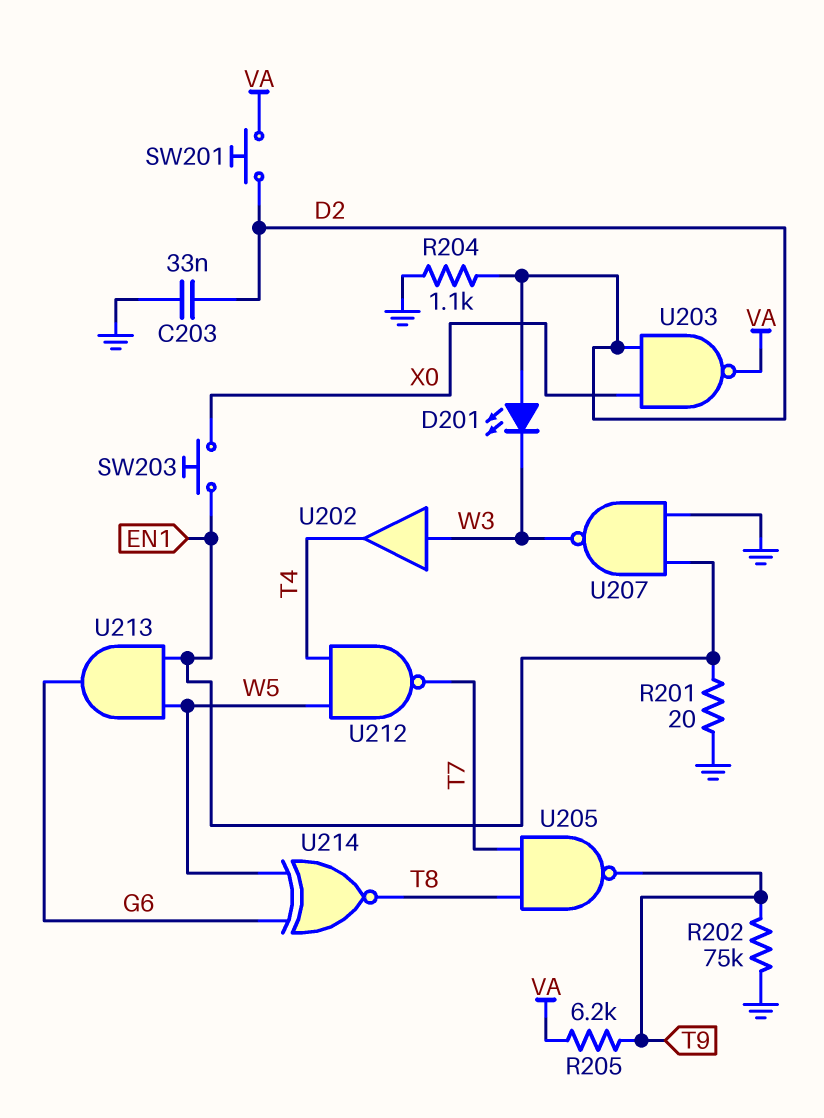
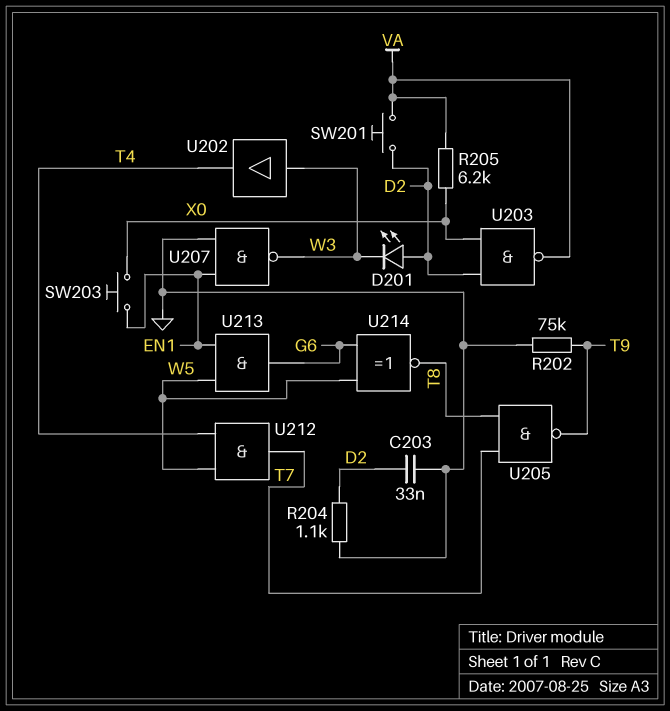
R201: 20 (EN1, GND) -> none
R205: 6.2k (T9, VA) -> 6.2k (VA, X0)
U212: NAND (in T4, in W5, out T7) -> AND (in T4, in W5, out T7)

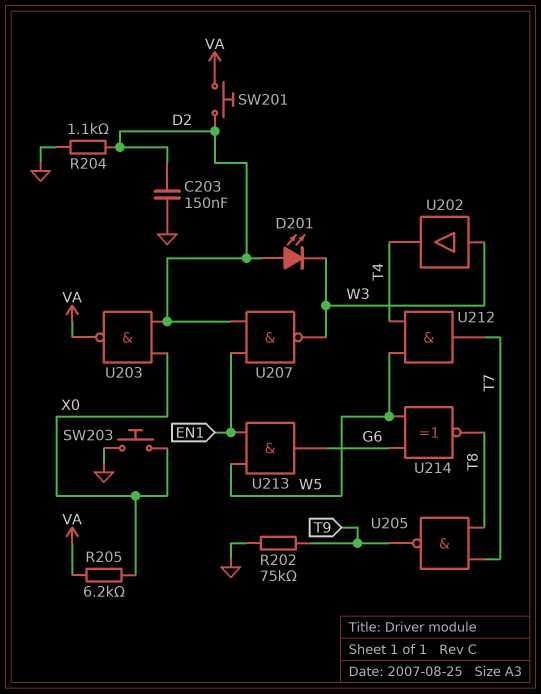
C203: 33nF (D2, GND) -> 150nF (D2, GND)
SW203: button (EN1, X0) -> button (GND, X0)
U207: NAND (in EN1, in GND, out W3) -> NAND (in D2, in EN1, out W3)

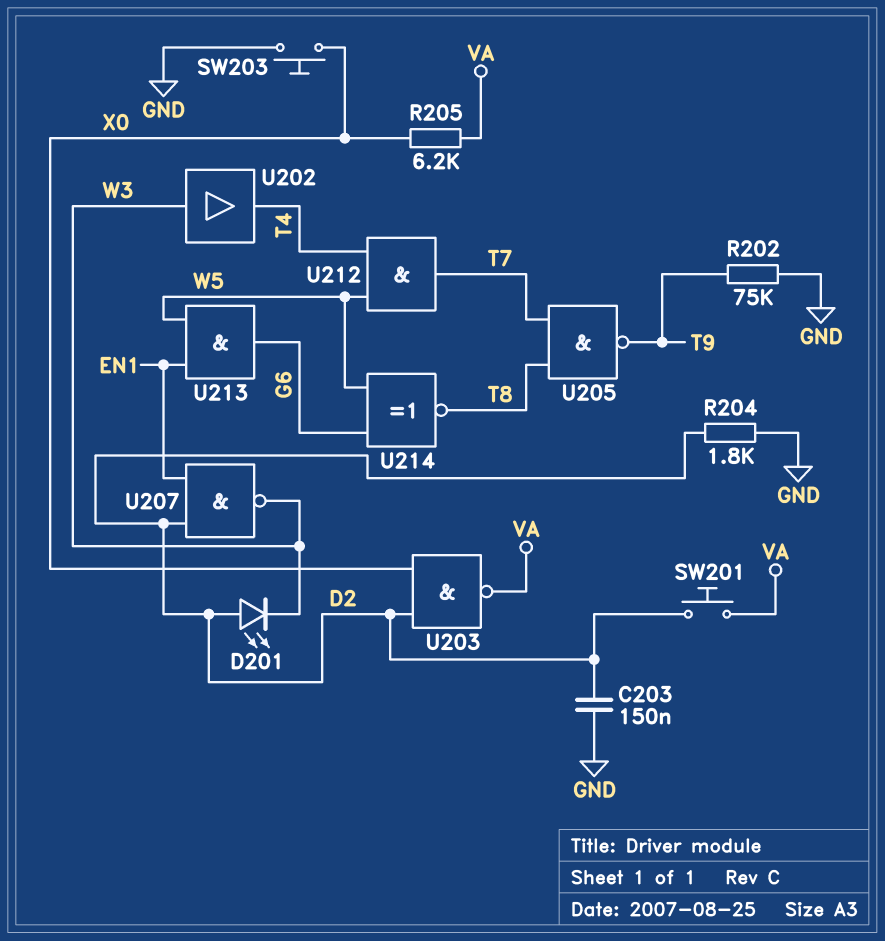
R204: 1.1k (D2, GND) -> 1.8k (D2, GND)

